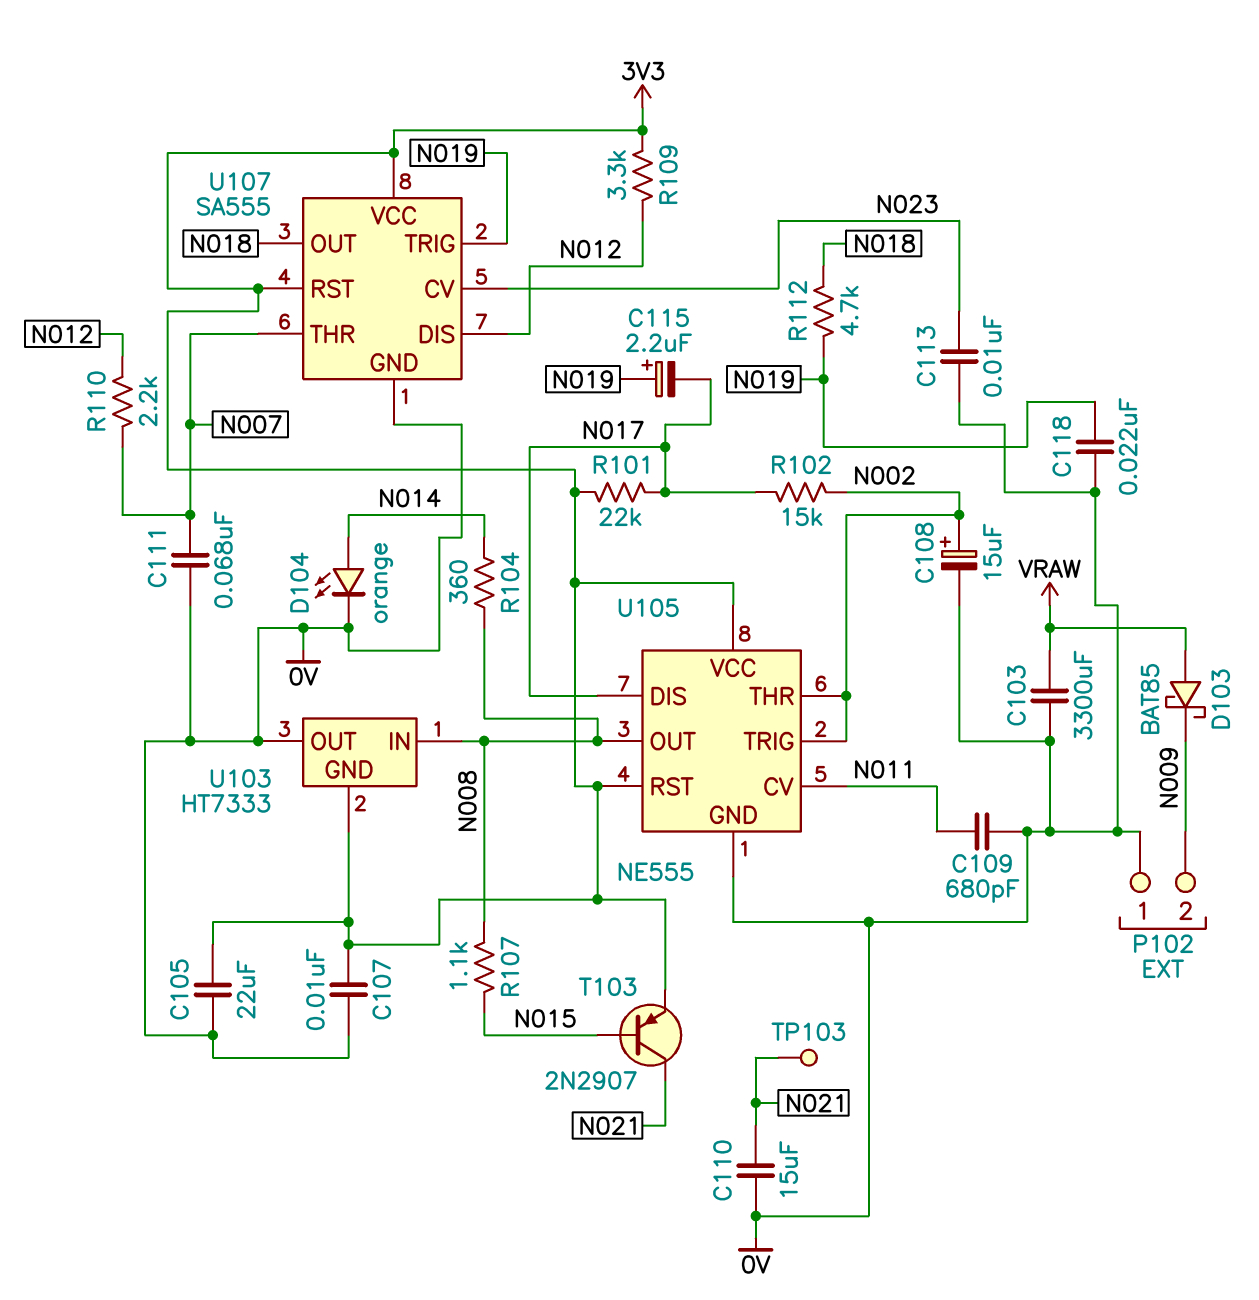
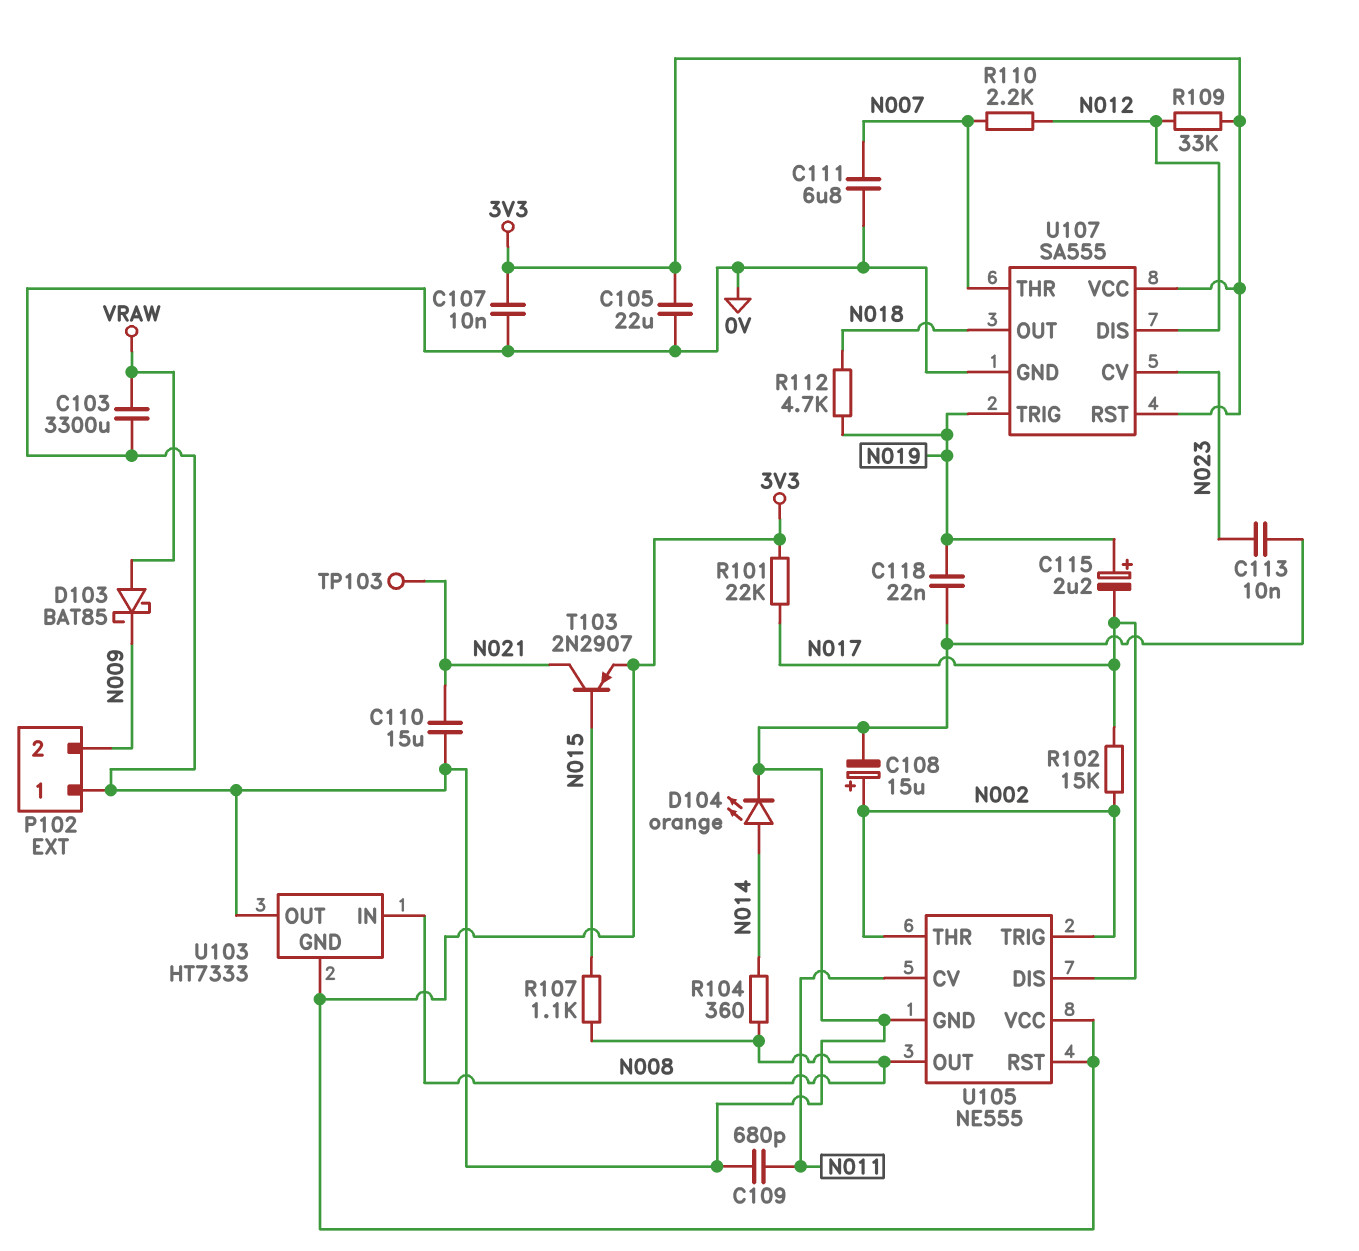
C111: 68nF (0V, N007) -> 6.8uF (0V, N007)
R109: 3.3k (3V3, N012) -> 33k (3V3, N012)

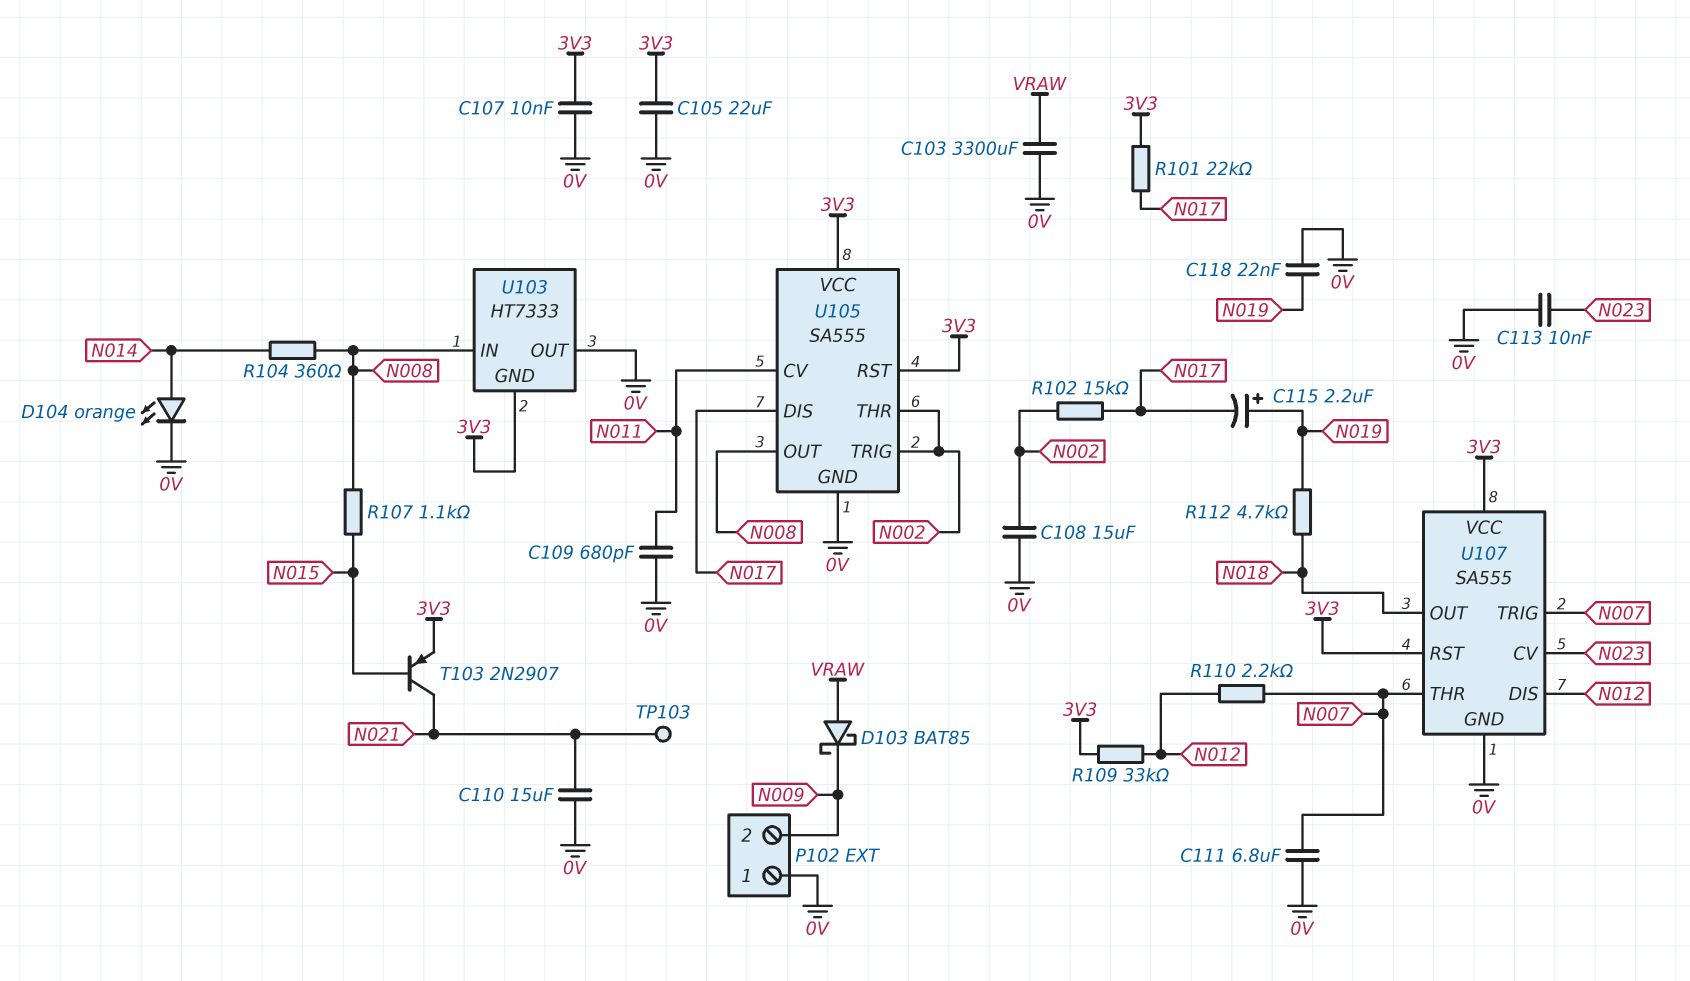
C108: 15uF (plus N002, minus 0V) -> 15uF (0V, N002)
U105: NE555 -> SA555
U107 pin TRIG: N019 -> N007

